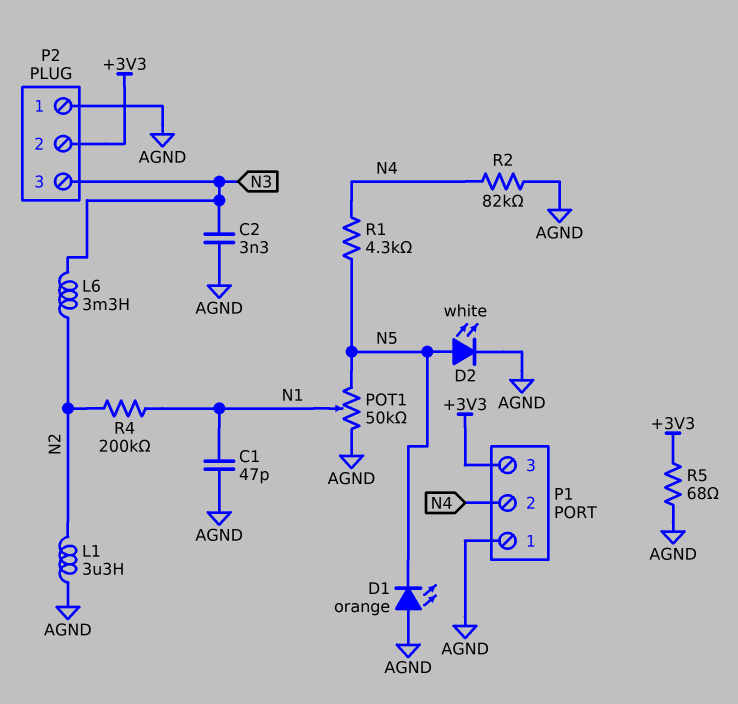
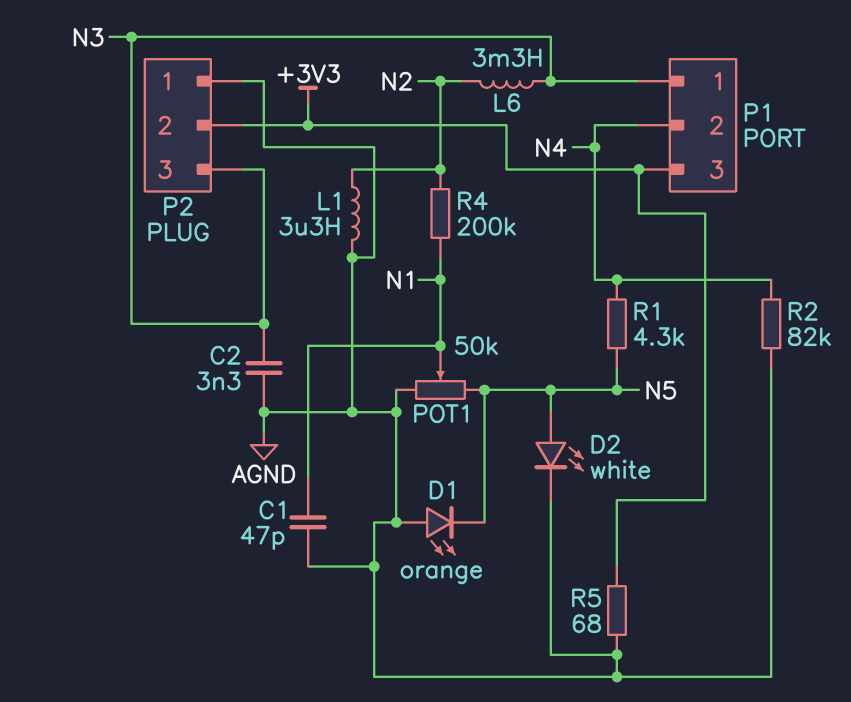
P1 pin 1: AGND -> N3

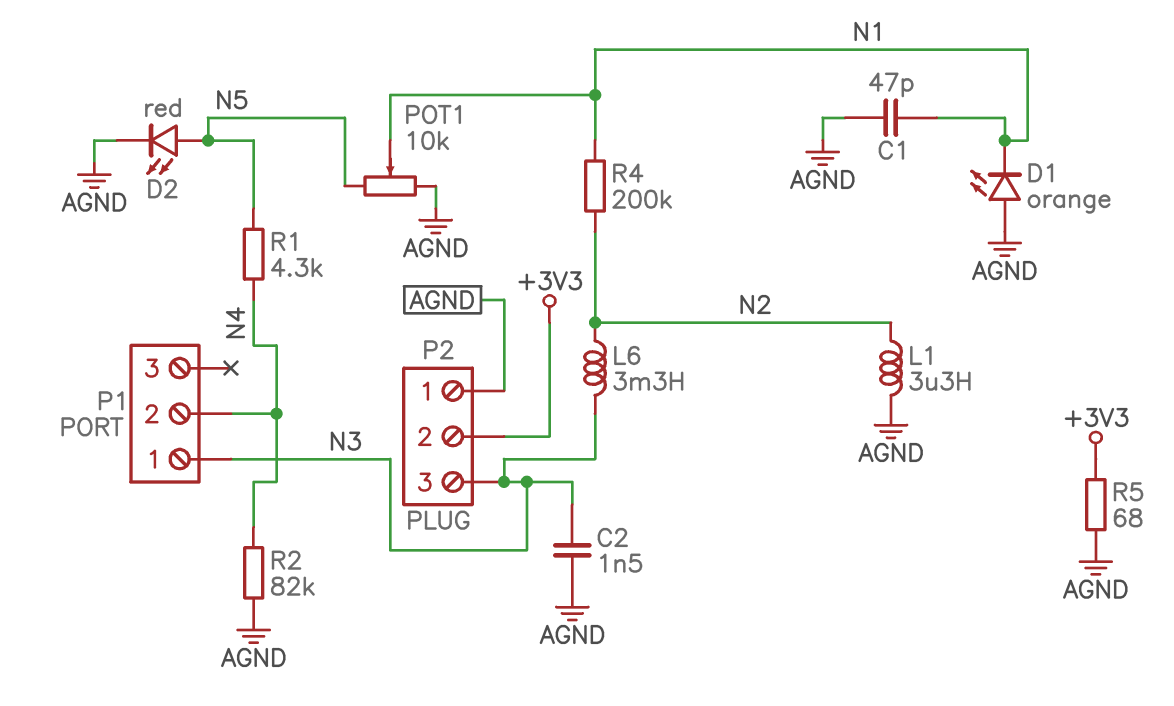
C2: 3.3nF (AGND, N3) -> 1.5nF (AGND, N3)
D1: LED orange (A AGND, K N5) -> LED orange (A AGND, K N1)
D2: LED white (A N5, K AGND) -> LED red (A N5, K AGND)
P1 pin 3: +3V3 -> none
POT1: 50k (AGND, N5, wiper N1) -> 10k (AGND, N5, wiper N1)

